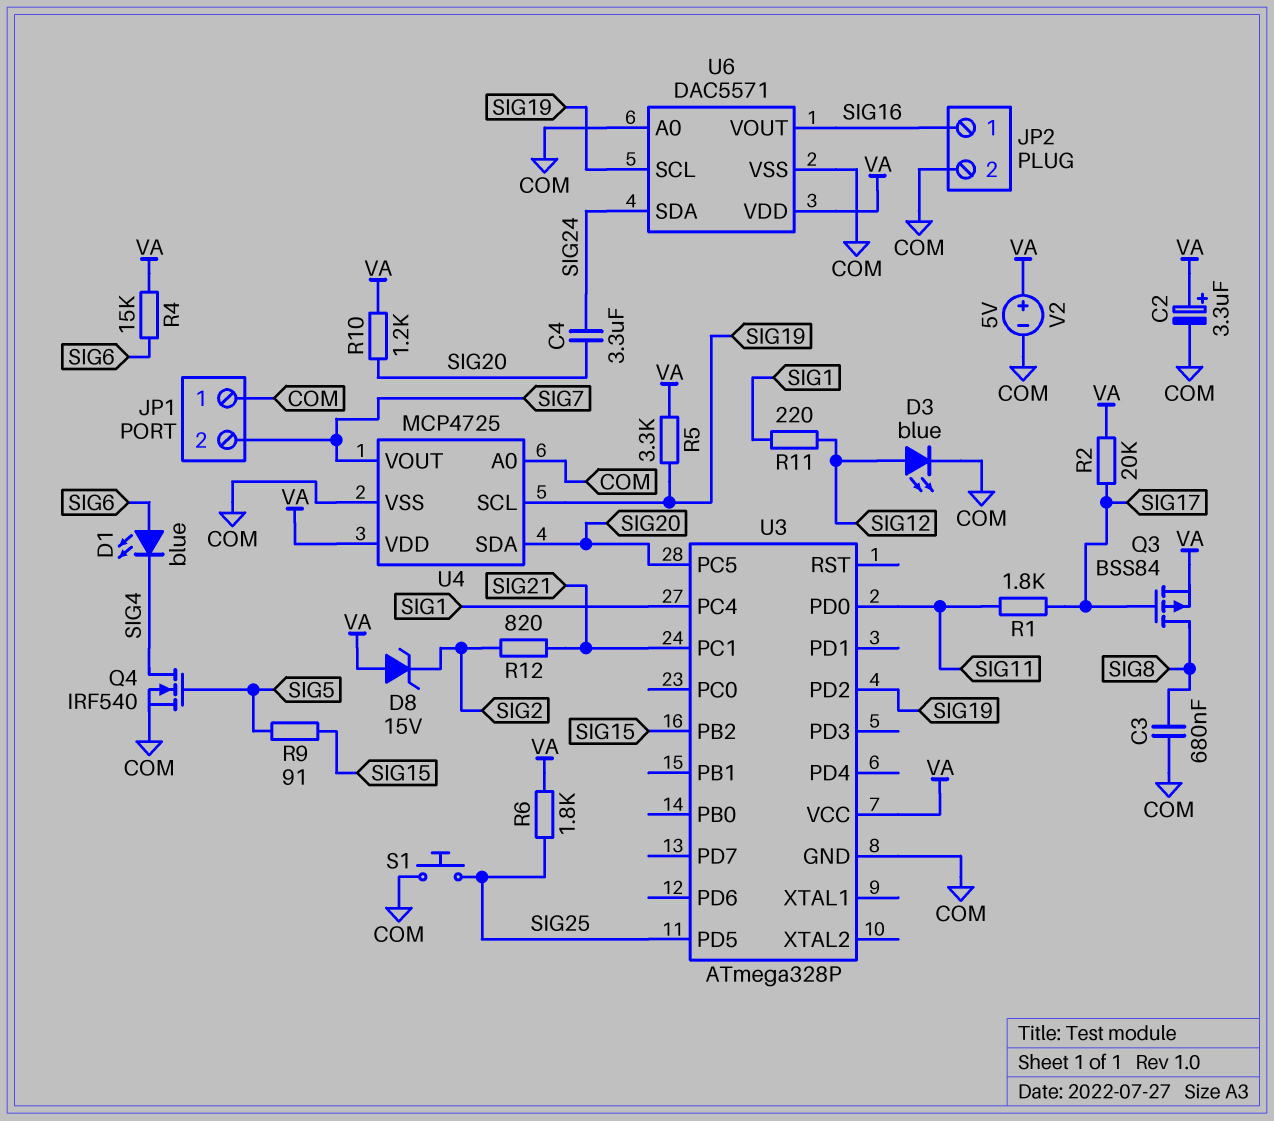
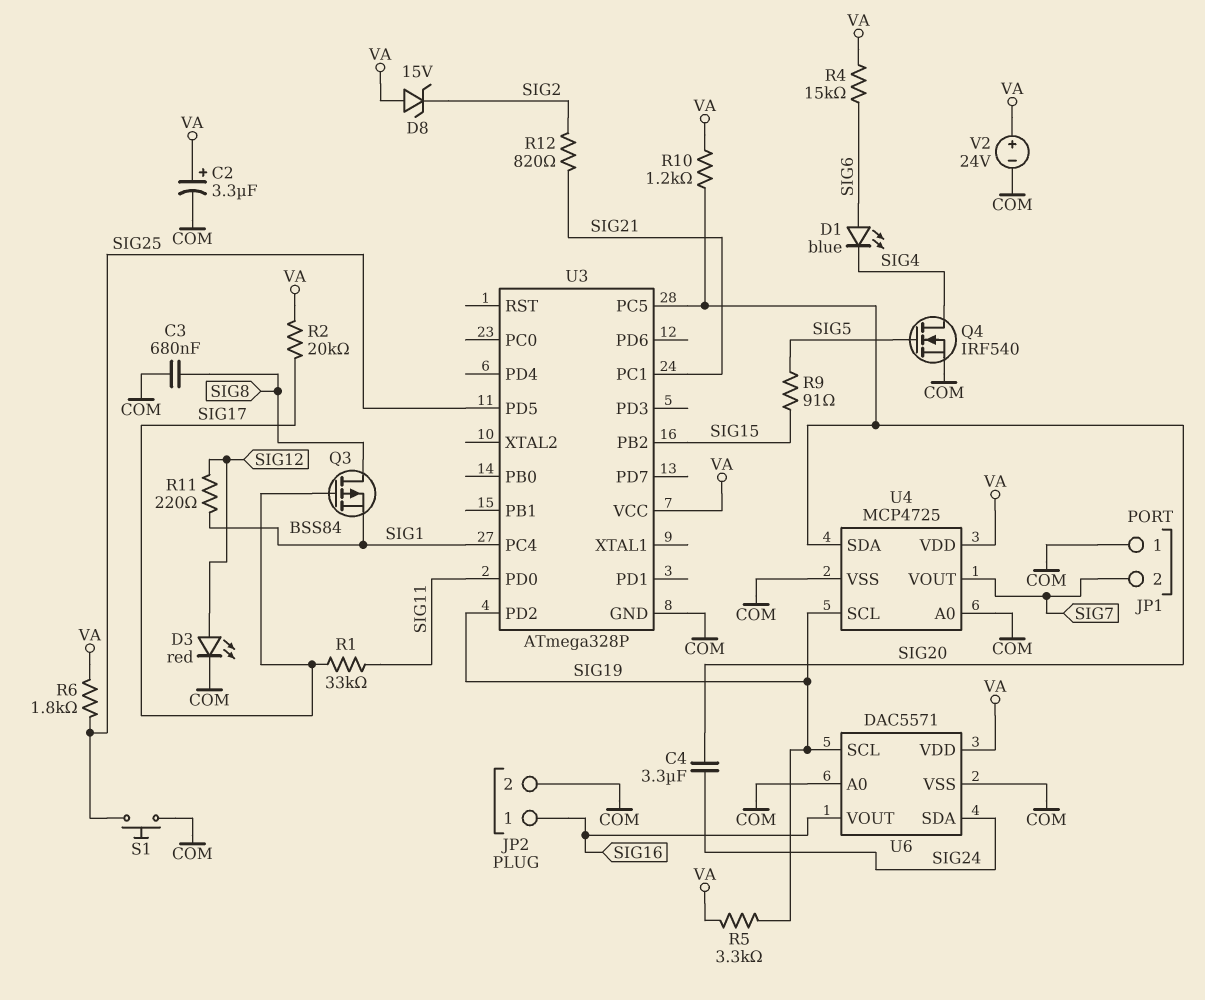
D3: LED blue (A SIG12, K COM) -> LED red (A SIG12, K COM)
Q3: PMOS BSS84 (G SIG17, D SIG8, S VA) -> PMOS BSS84 (G SIG17, D SIG8, S SIG1)
R1: 1.8k (SIG11, SIG17) -> 33k (SIG11, SIG17)
V2: 5V (plus VA, minus COM) -> 24V (plus VA, minus COM)

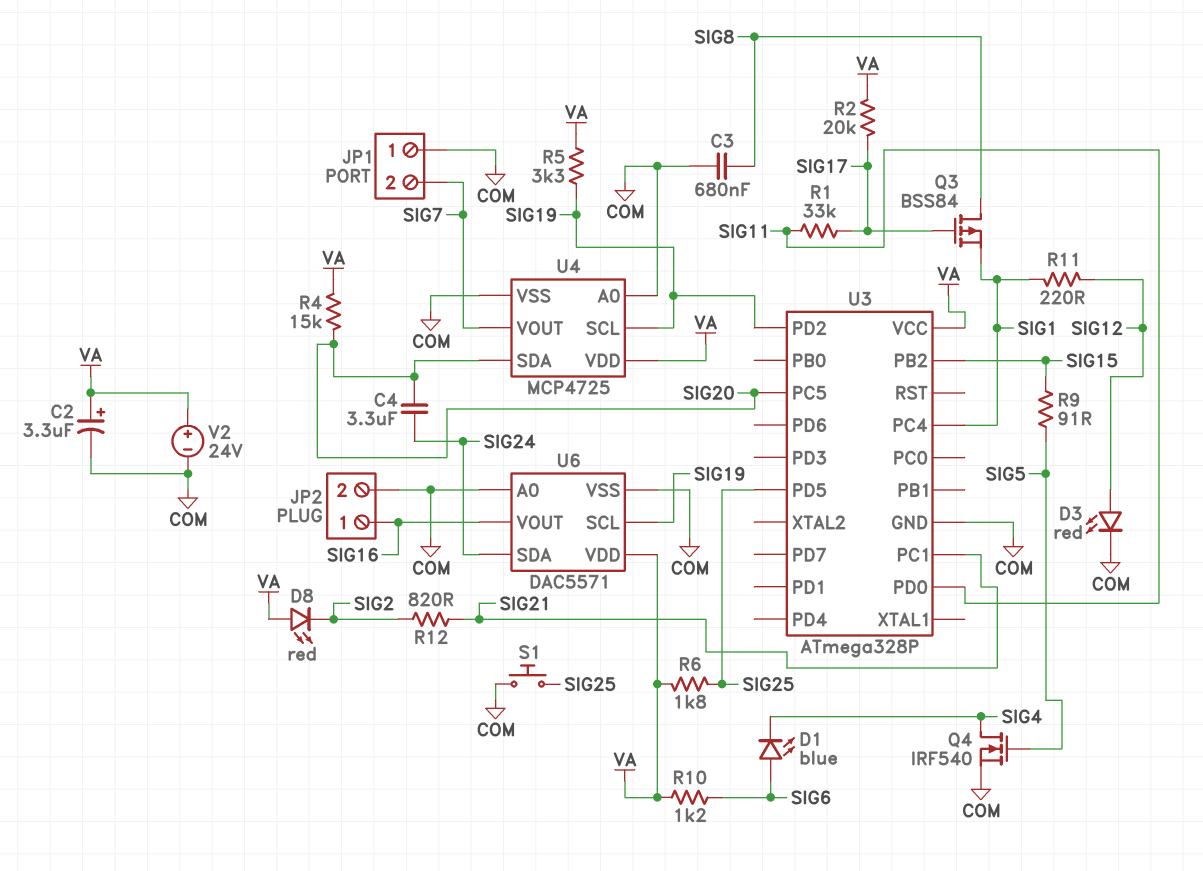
D8: zener 15V (A VA, K SIG2) -> LED red (A VA, K SIG2)
R4: 15k (SIG6, VA) -> 15k (SIG20, VA)
R10: 1.2k (SIG20, VA) -> 1.2k (SIG6, VA)

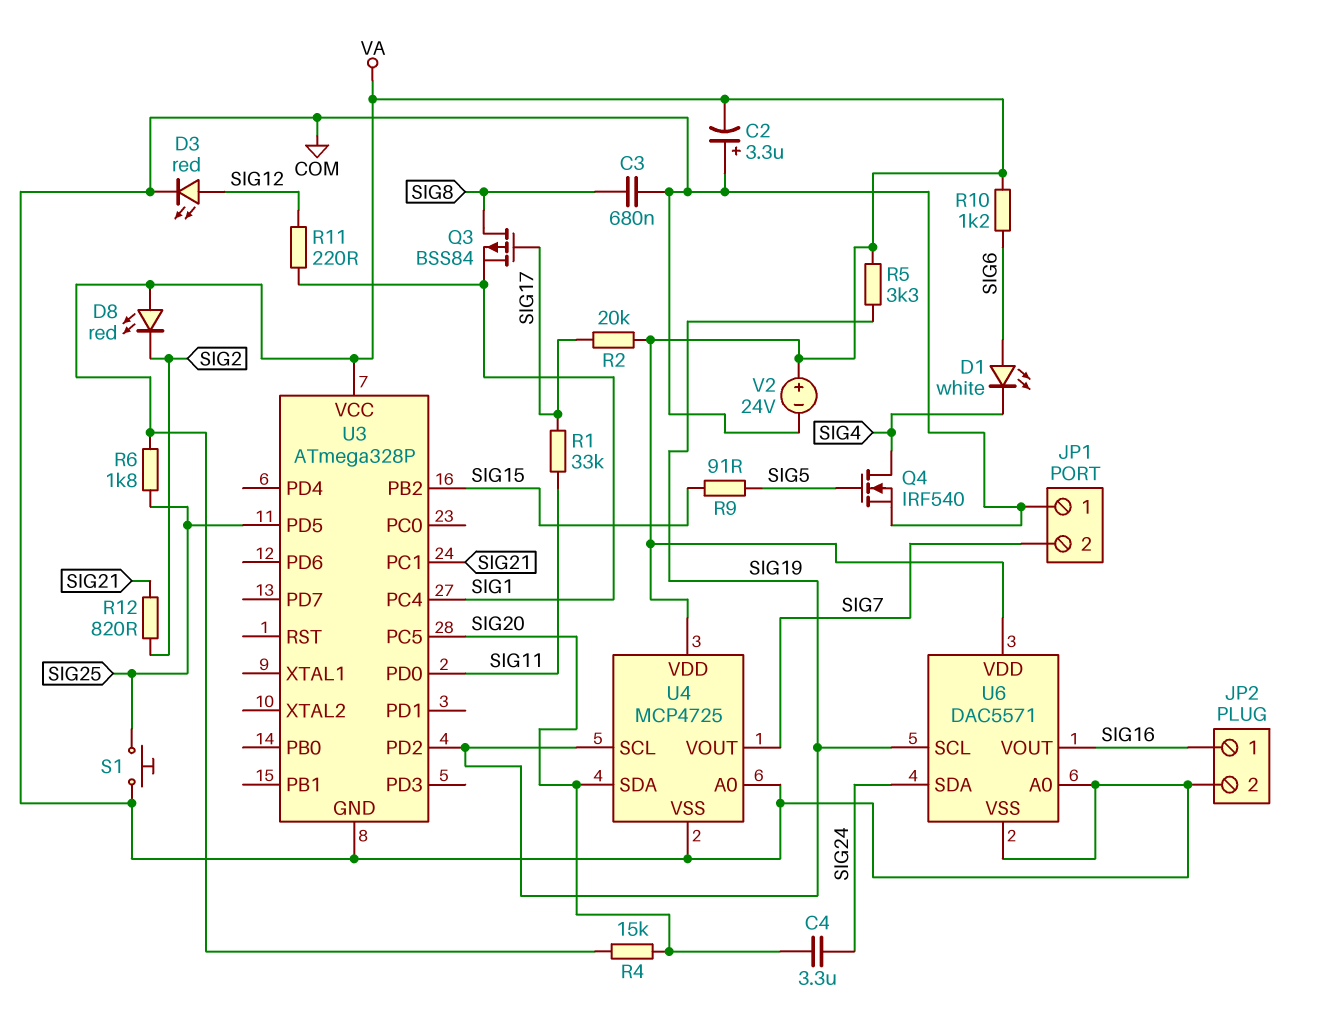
C2: 3.3uF (plus VA, minus COM) -> 3.3uF (plus COM, minus VA)
D1: LED blue (A SIG6, K SIG4) -> LED white (A SIG6, K SIG4)

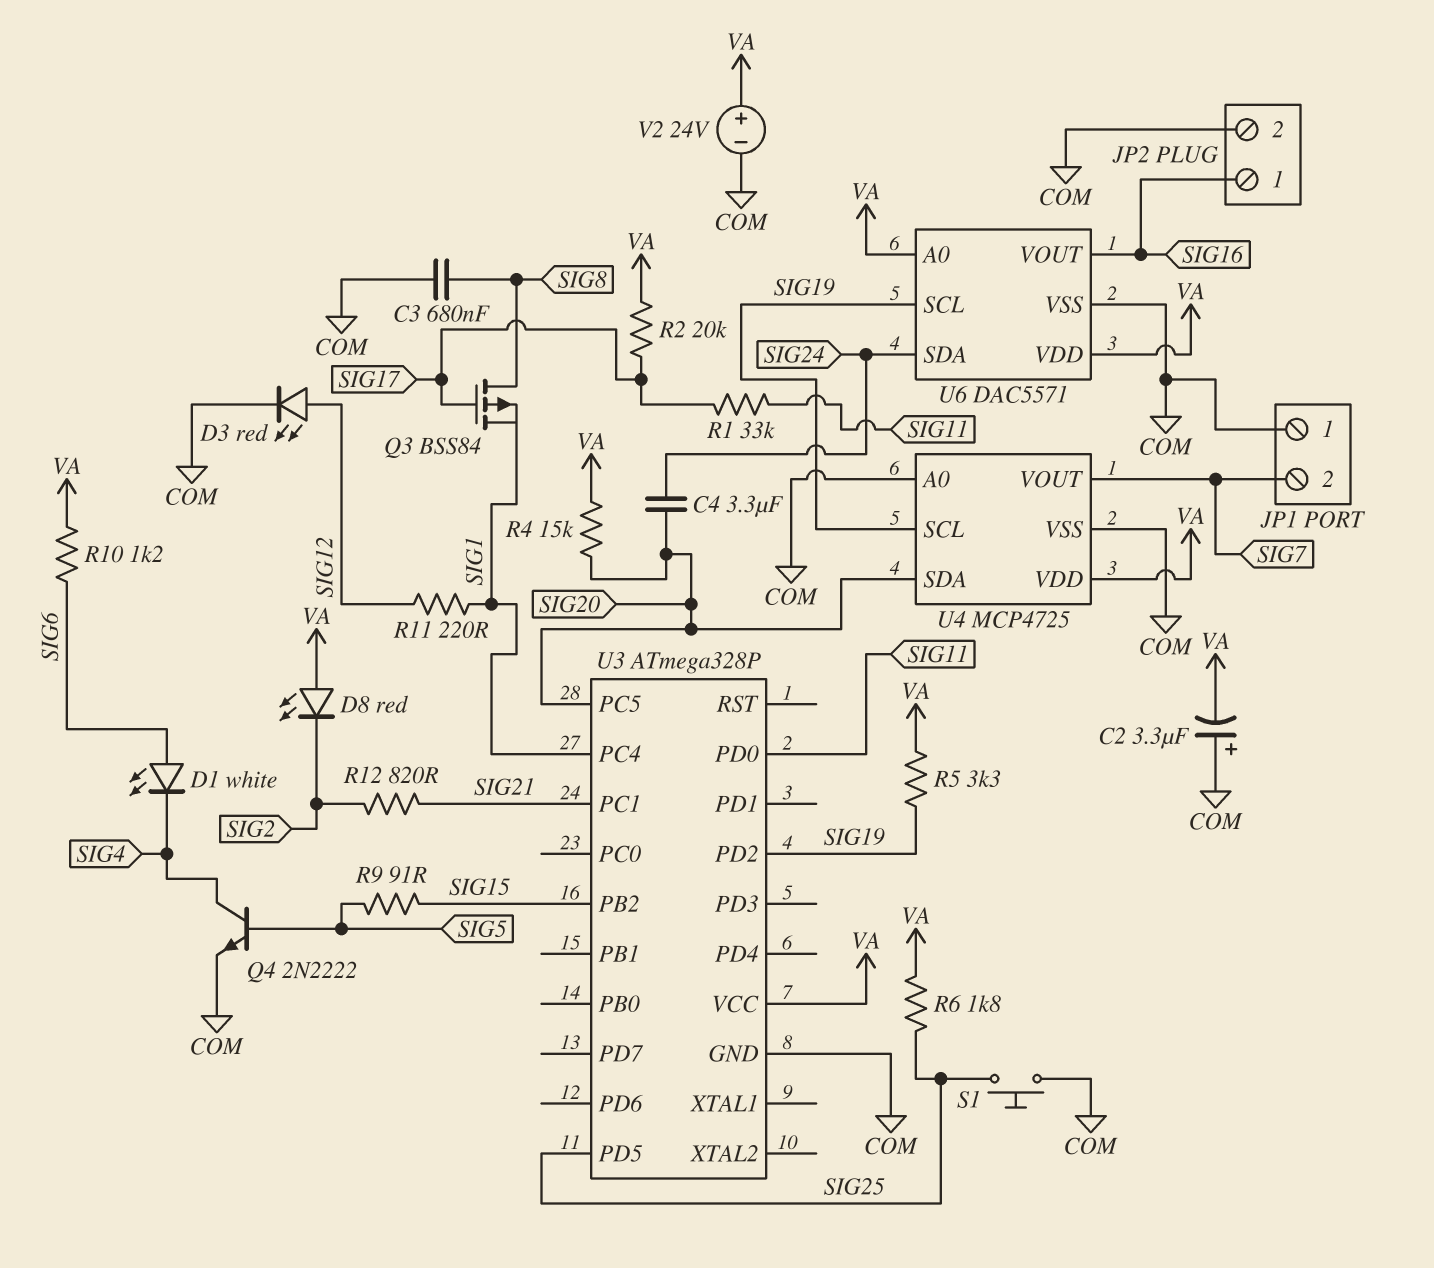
Q4: NMOS IRF540 (G SIG5, D SIG4, S COM) -> NPN 2N2222 (B SIG5, C SIG4, E COM)
U6 pin A0: COM -> VA

